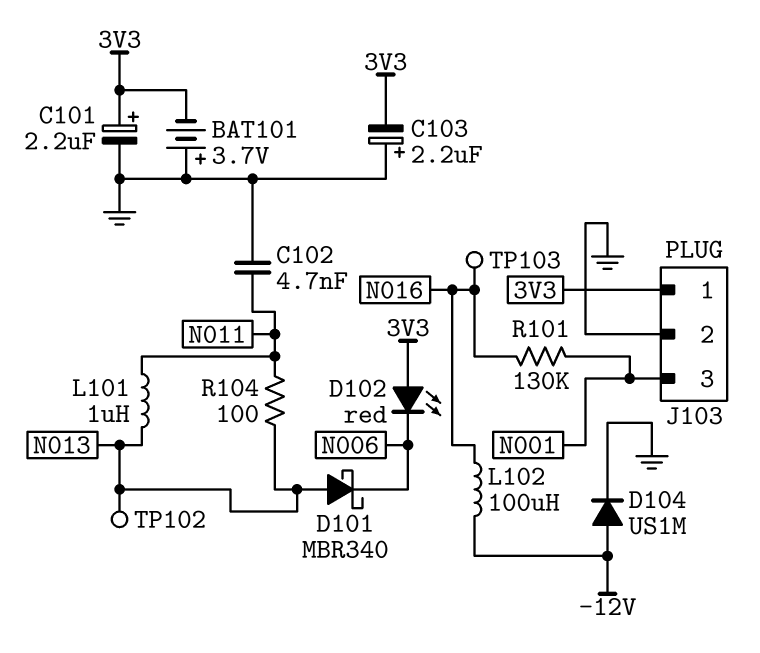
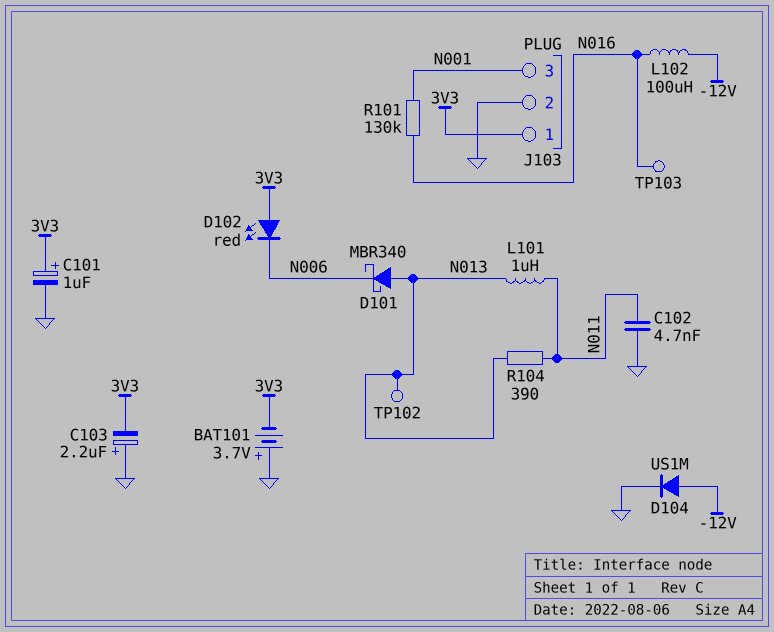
C101: 2.2uF (plus 3V3, minus GND) -> 1uF (plus 3V3, minus GND)
R104: 100 (N011, N013) -> 390 (N011, N013)

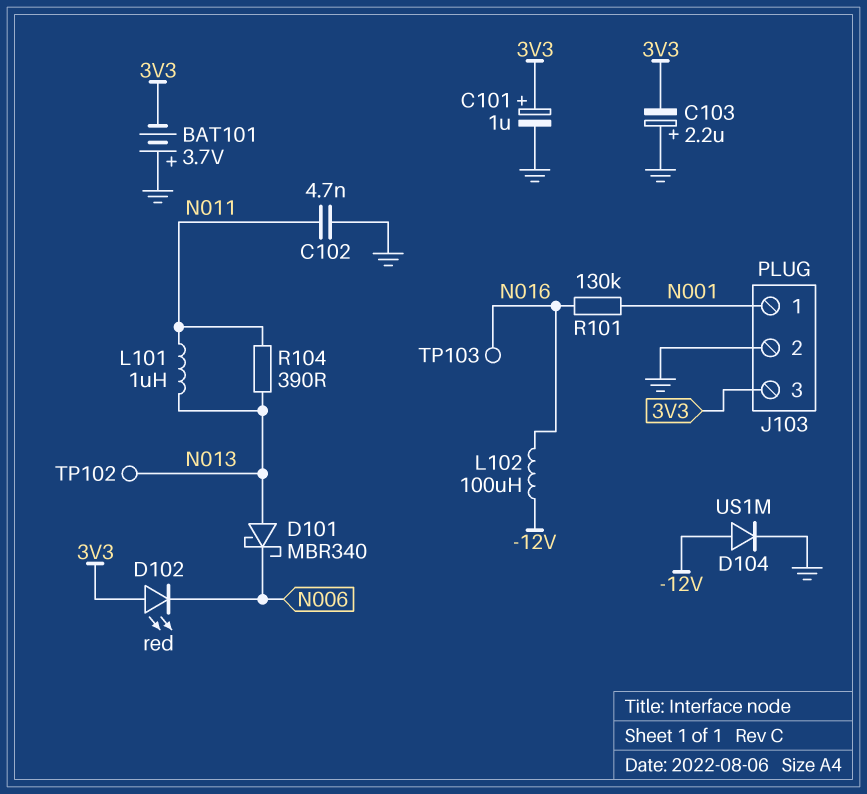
J103 pin 1: 3V3 -> N001
J103 pin 3: N001 -> 3V3

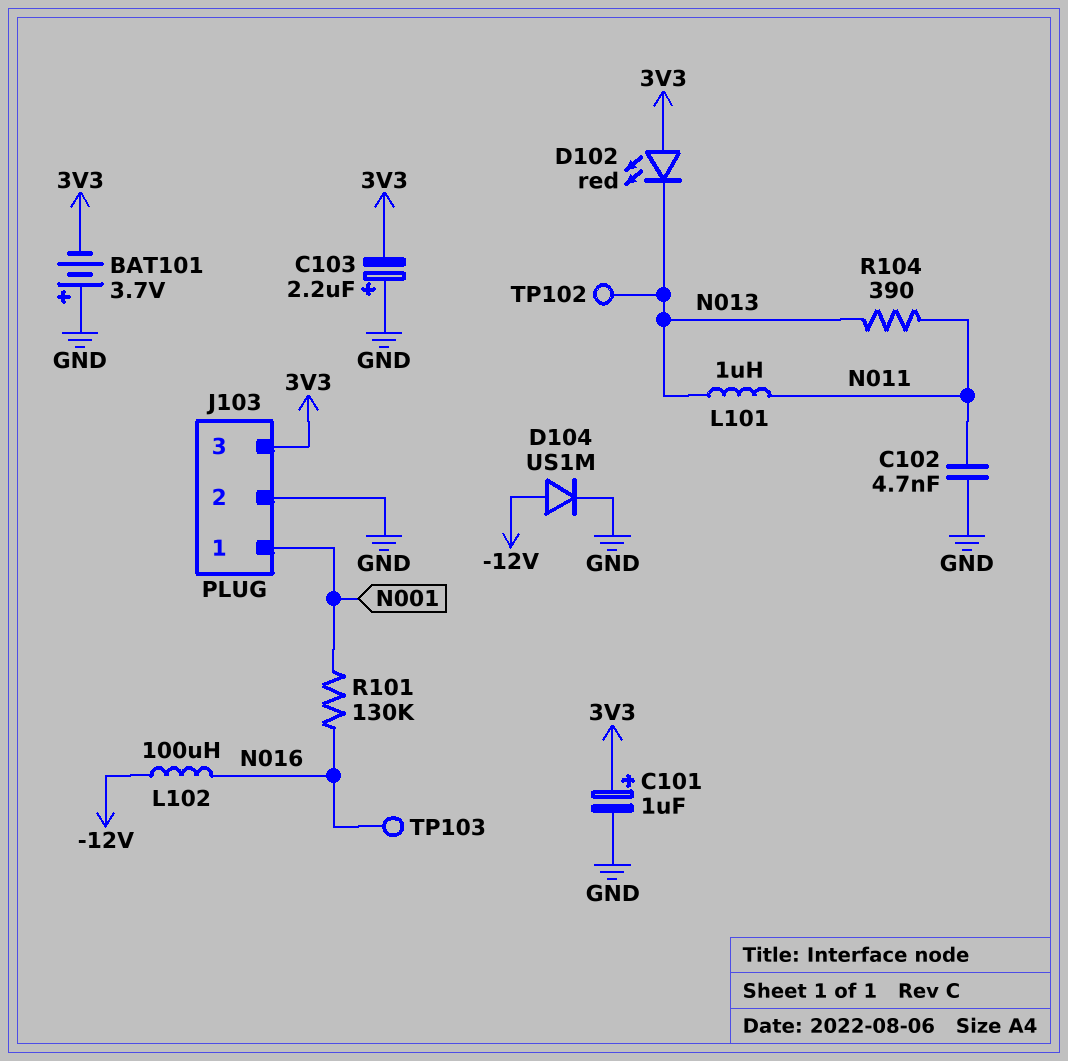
D101: schottky MBR340 (A N013, K N006) -> none
D102: LED red (A 3V3, K N006) -> LED red (A 3V3, K N013)

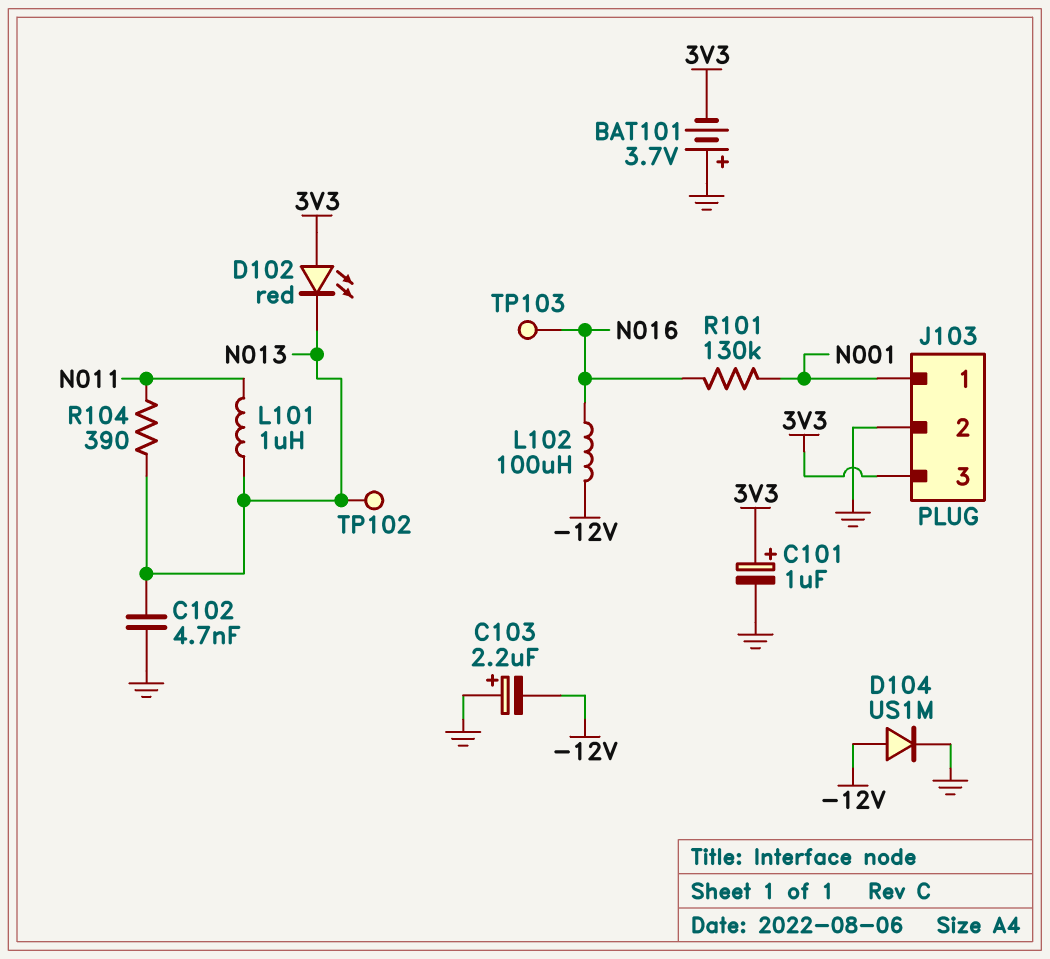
C102: 4.7nF (GND, N011) -> 4.7nF (GND, N013)
C103: 2.2uF (plus GND, minus 3V3) -> 2.2uF (plus GND, minus -12V)

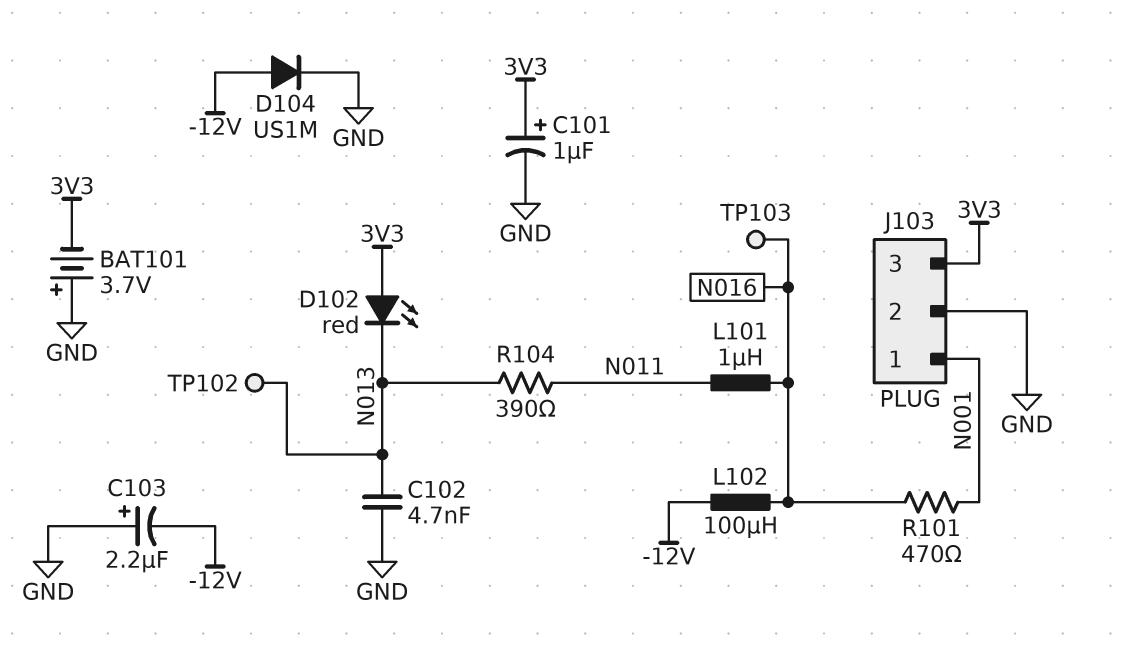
L101: 1uH (N011, N013) -> 1uH (N011, N016)
R101: 130k (N001, N016) -> 470 (N001, N016)

